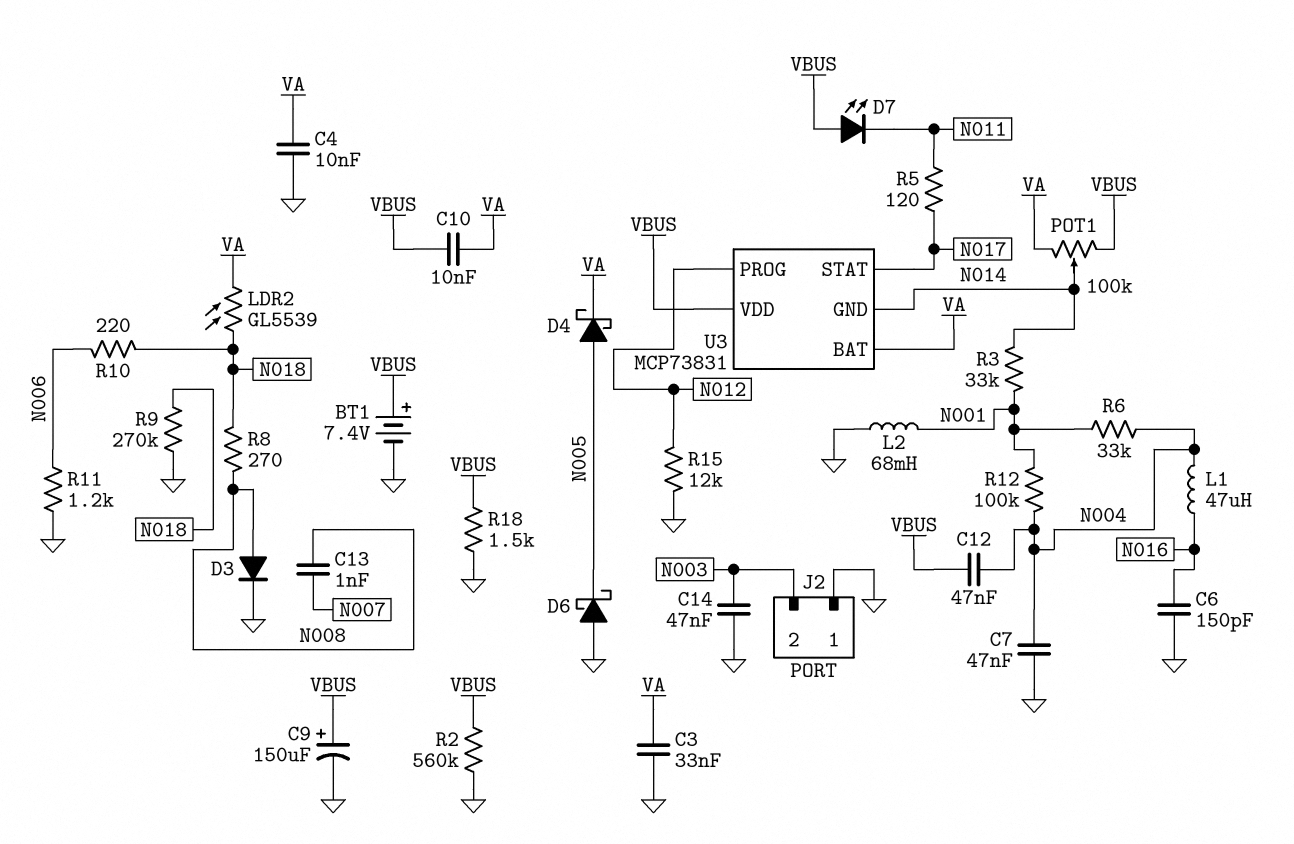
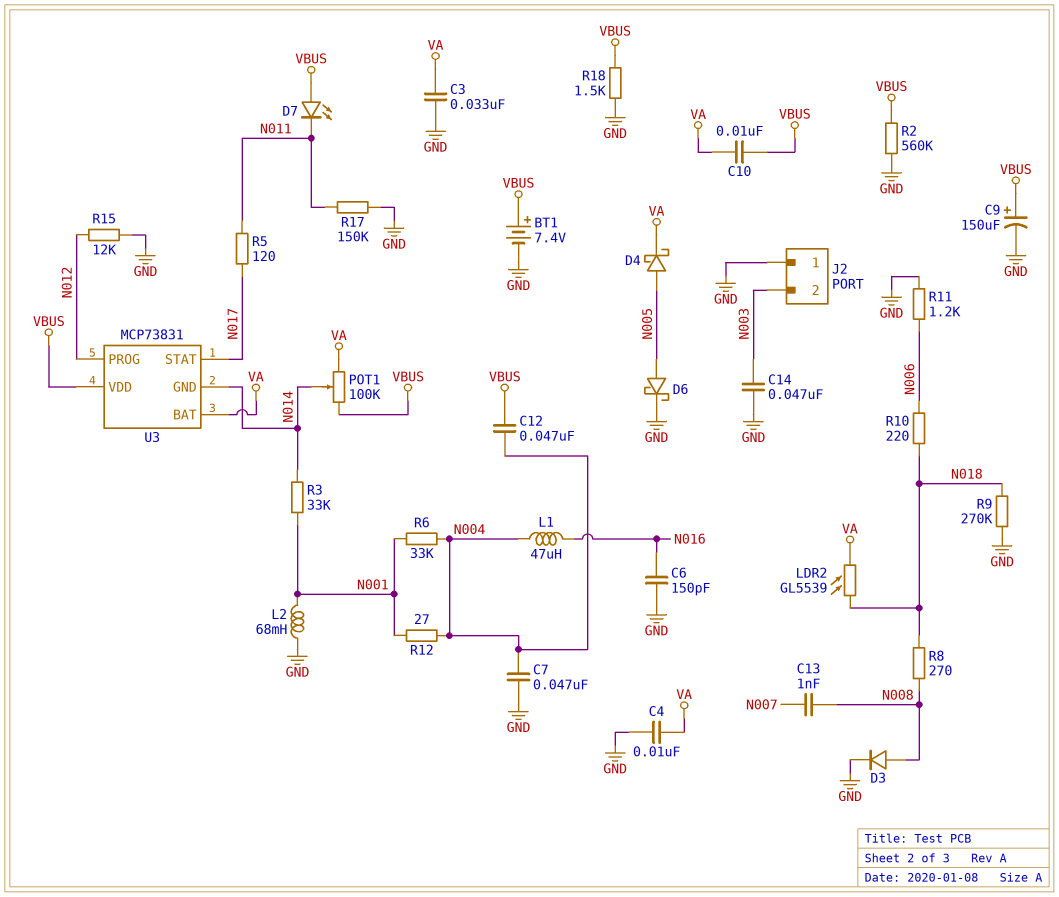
D6: schottky (A GND, K N005) -> schottky (A N005, K GND)
R12: 100k (N001, N004) -> 27 (N001, N004)
R17: none -> 150k (GND, N011)

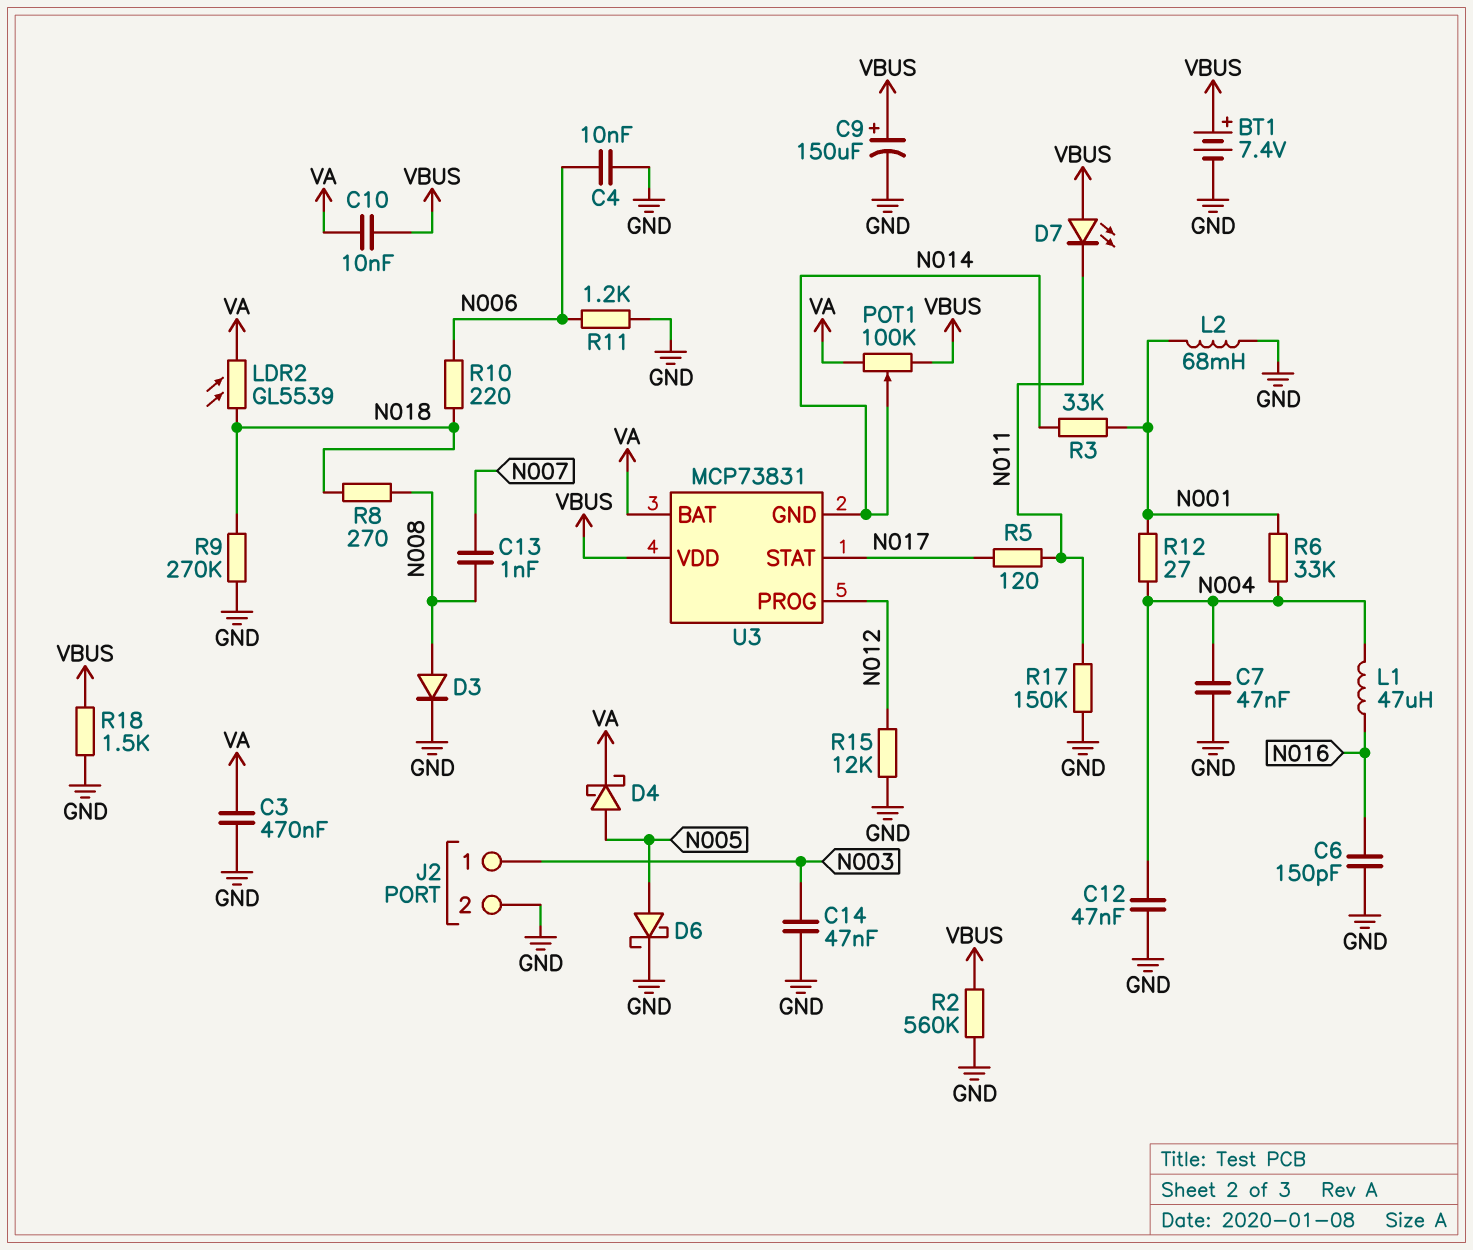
C3: 33nF (GND, VA) -> 470nF (GND, VA)
C4: 10nF (GND, VA) -> 10nF (GND, N006)
C12: 47nF (N004, VBUS) -> 47nF (GND, N004)
J2 pin 1: GND -> N003
J2 pin 2: N003 -> GND

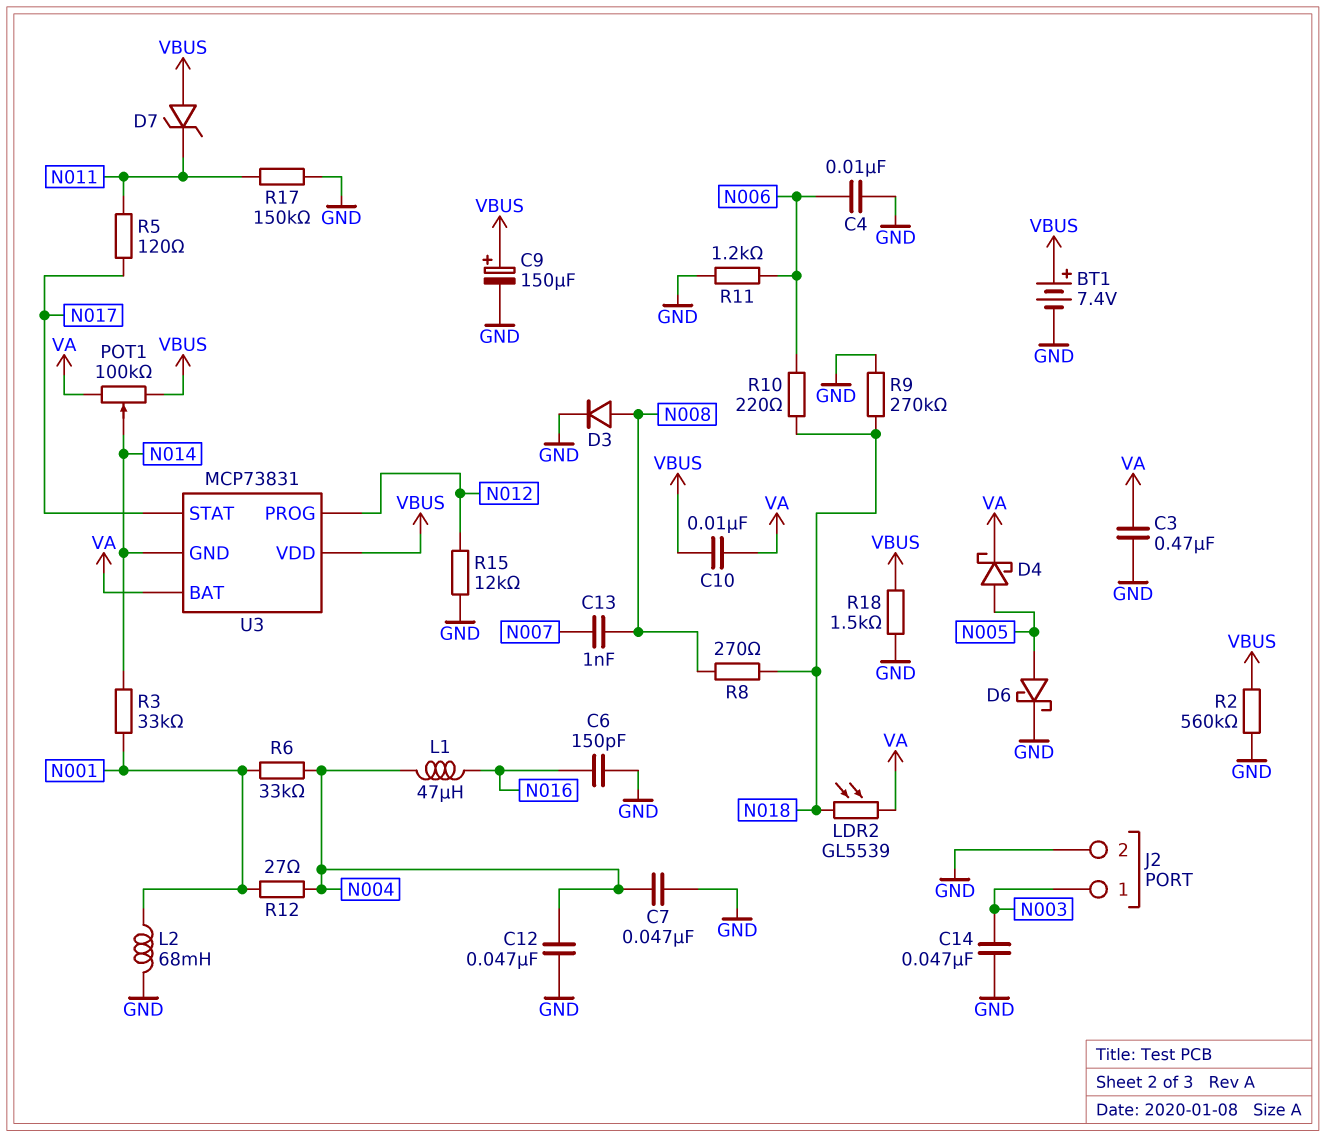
D7: LED (A VBUS, K N011) -> zener (A VBUS, K N011)

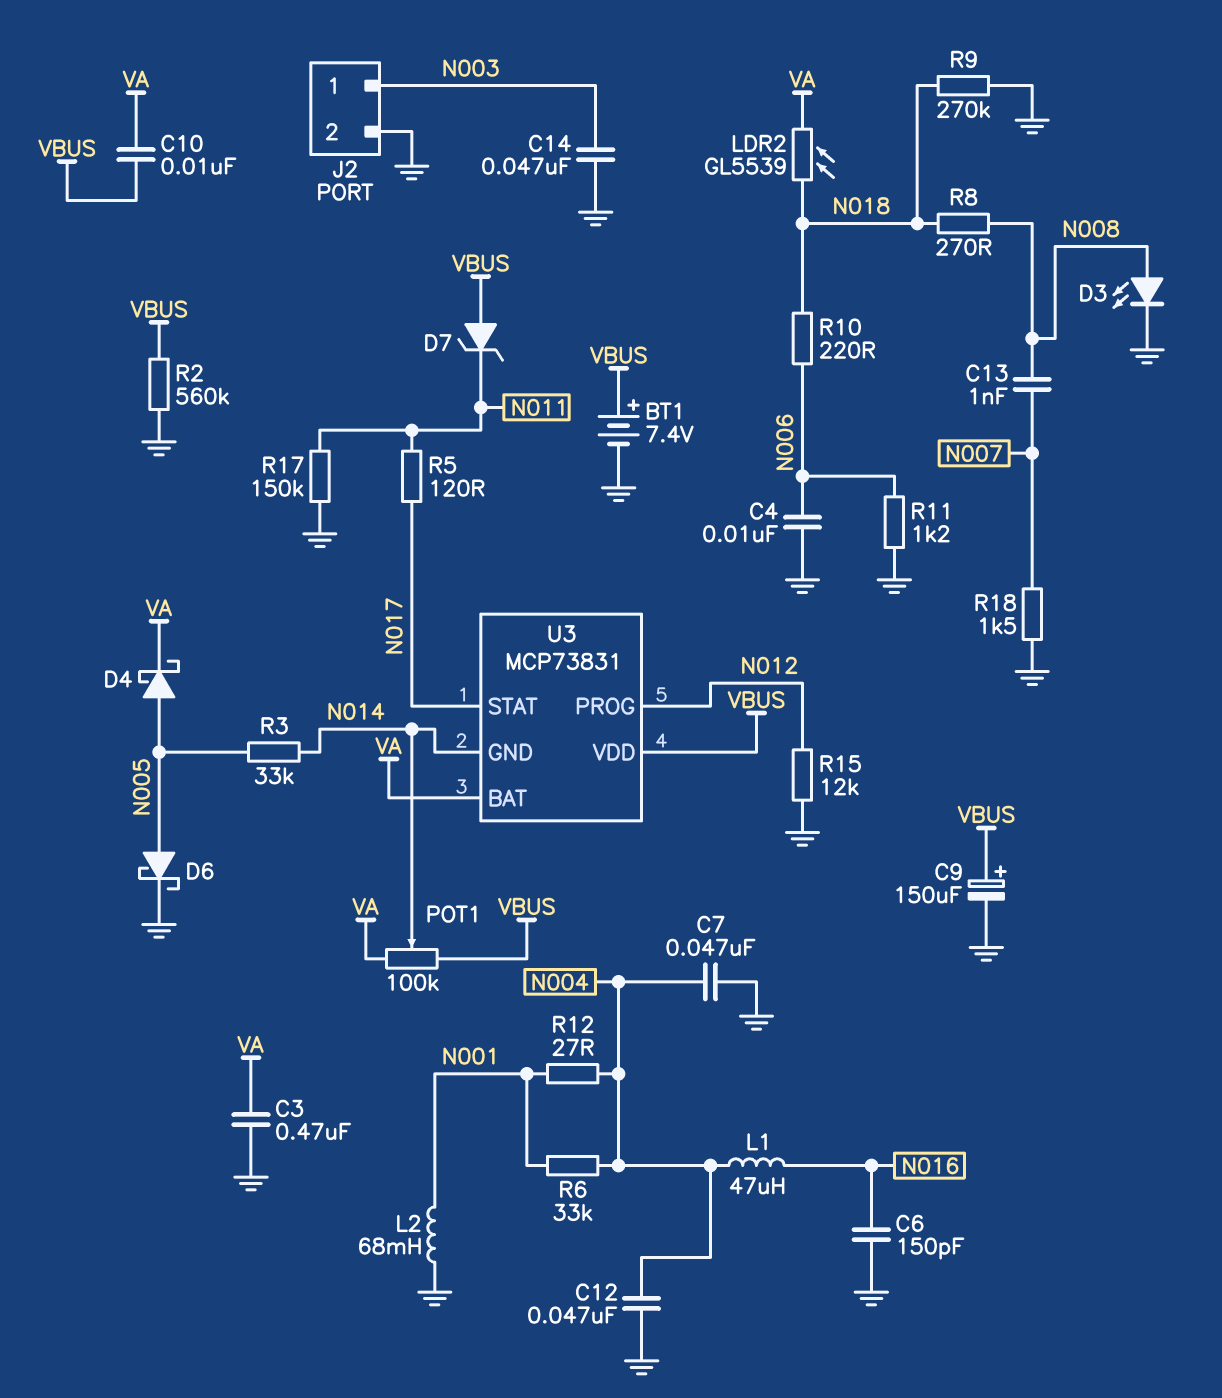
D3: diode (A N008, K GND) -> LED (A N008, K GND)
R3: 33k (N001, N014) -> 33k (N005, N014)
R18: 1.5k (GND, VBUS) -> 1.5k (GND, N007)

